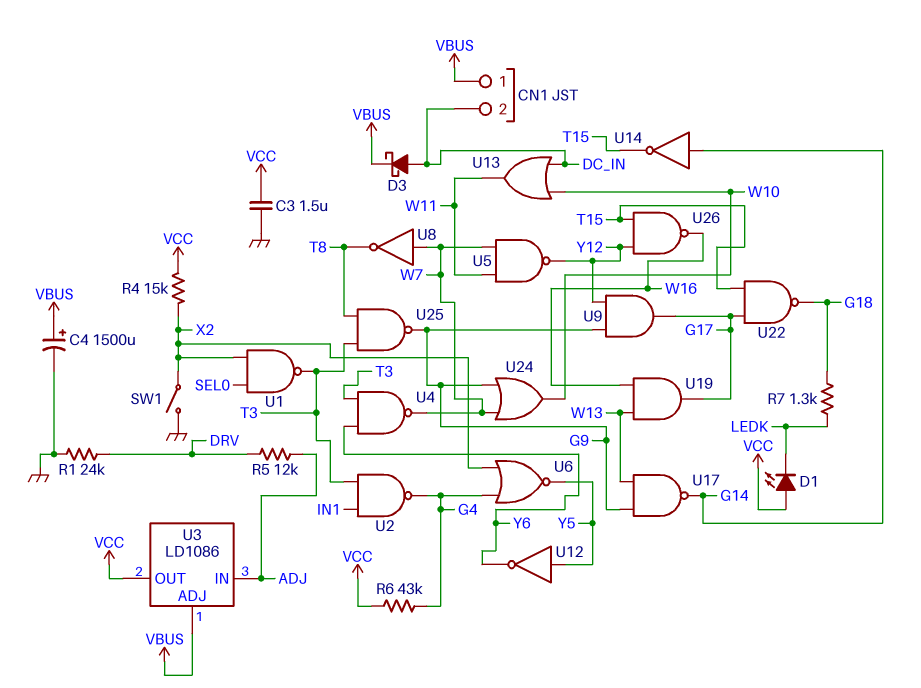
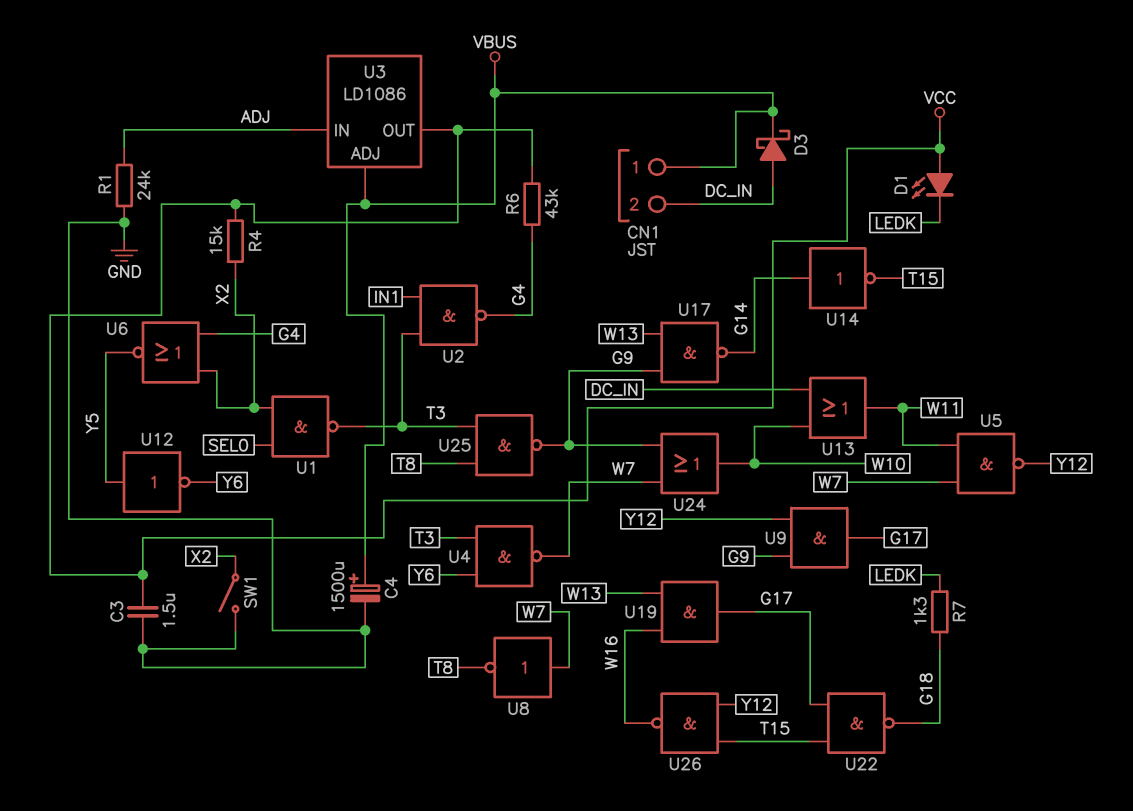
R1: 24k (DRV, GND) -> 24k (ADJ, GND)
R5: 12k (ADJ, DRV) -> none

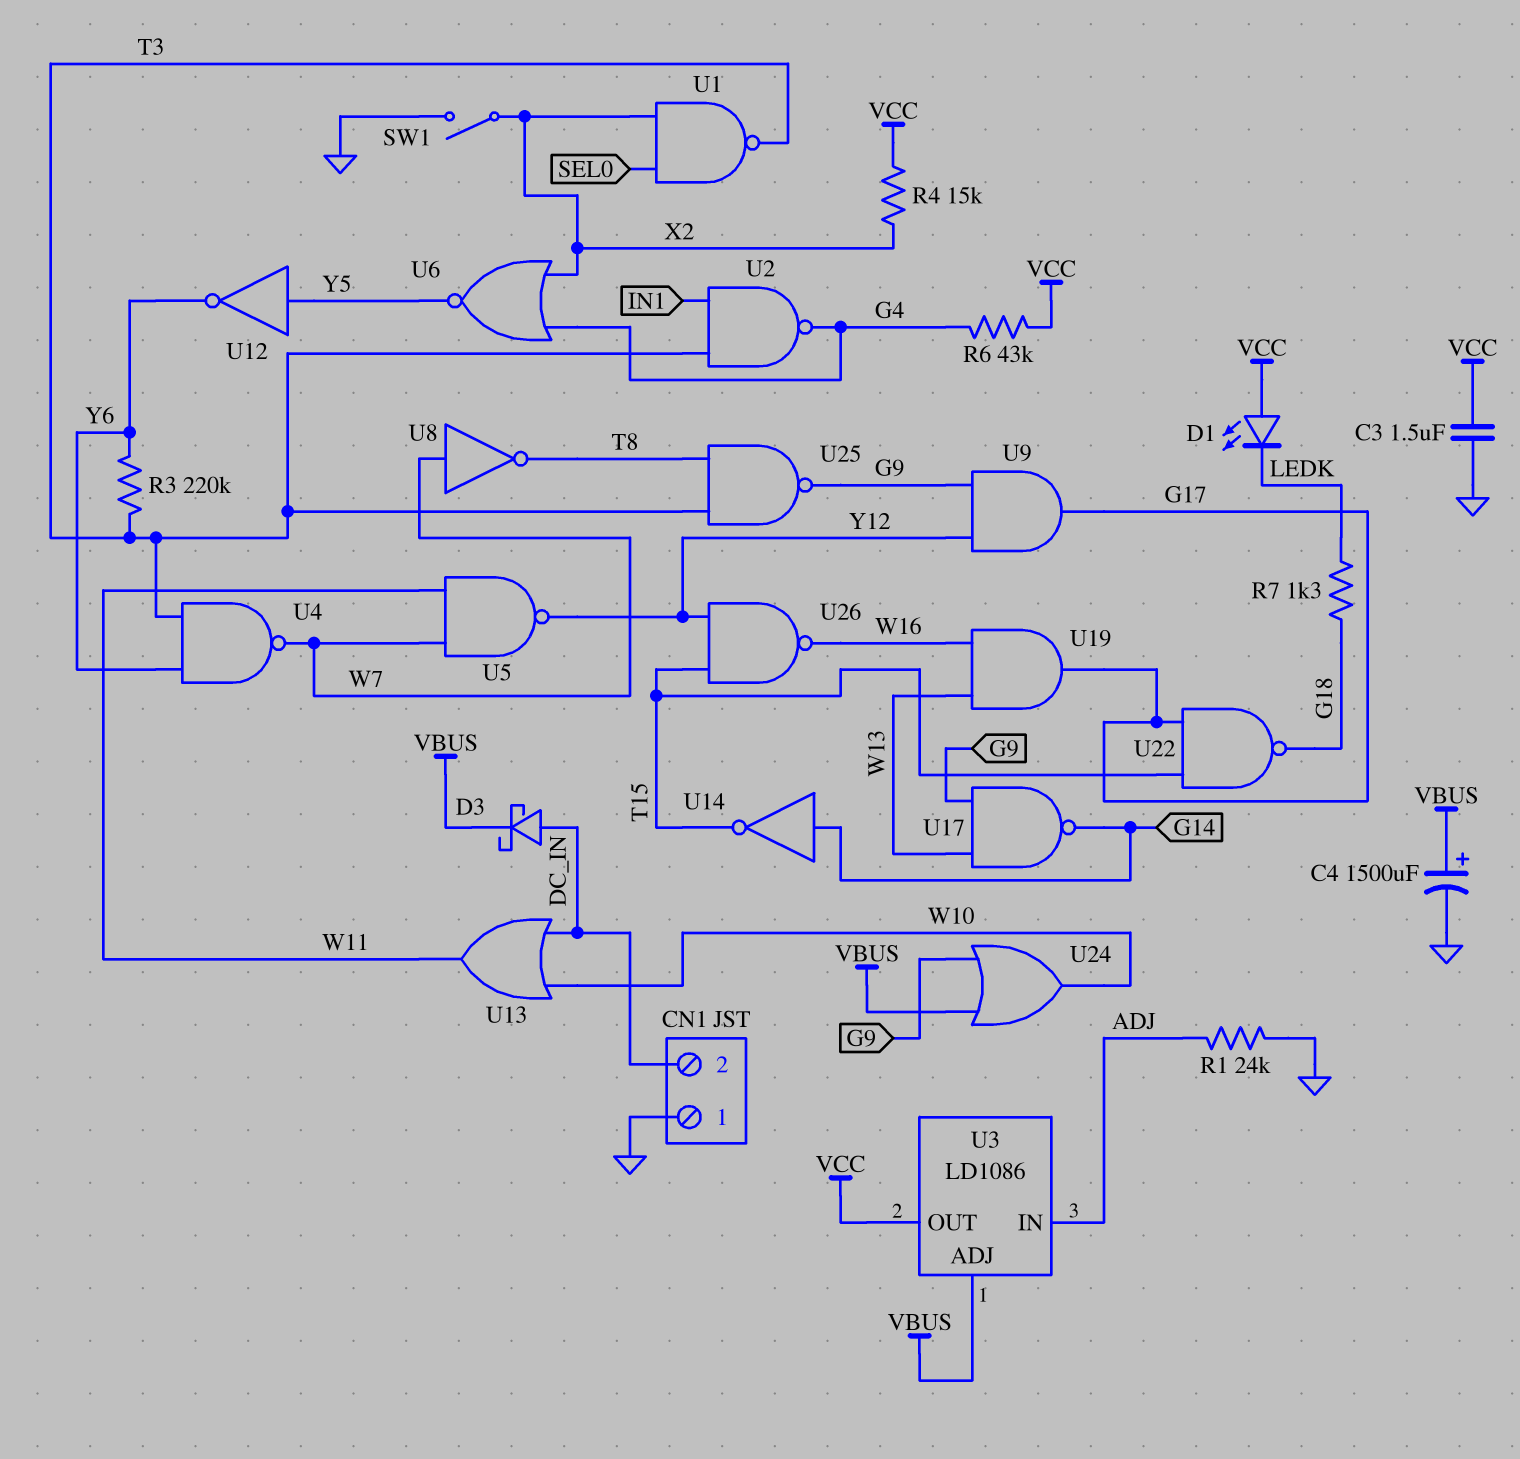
CN1 pin 1: VBUS -> GND
R3: none -> 220k (T3, Y6)
U24: OR (in G9, in W7, out W10) -> OR (in G9, in VBUS, out W10)

